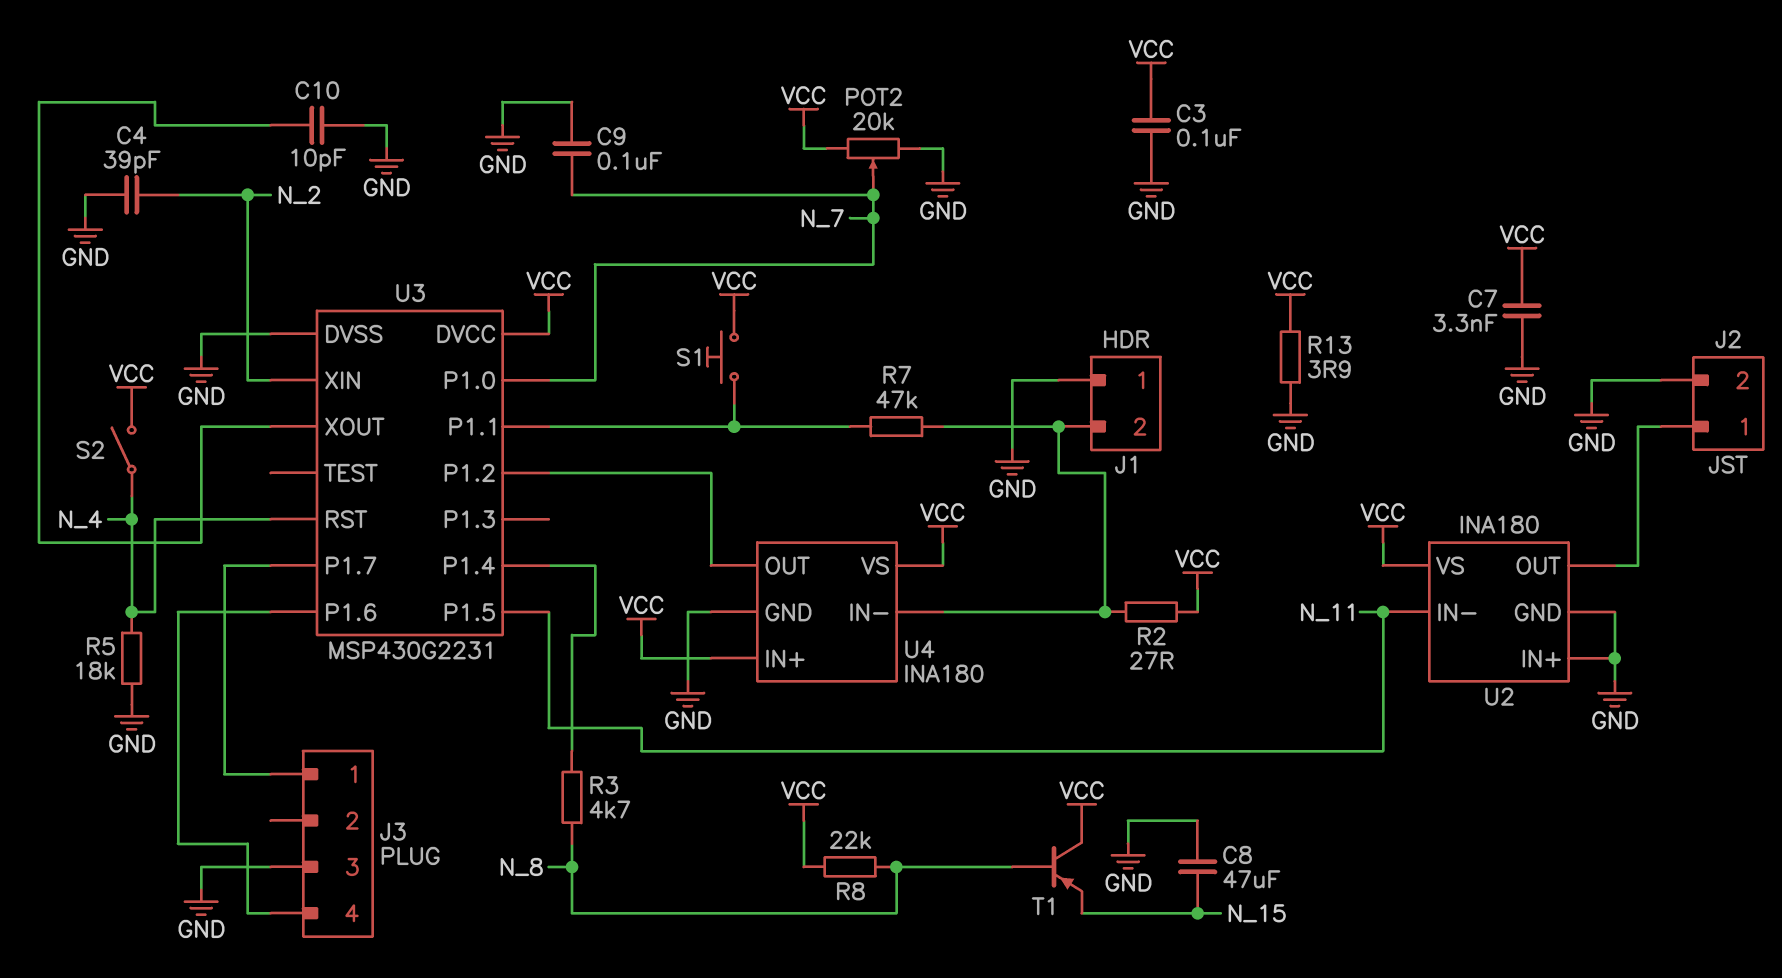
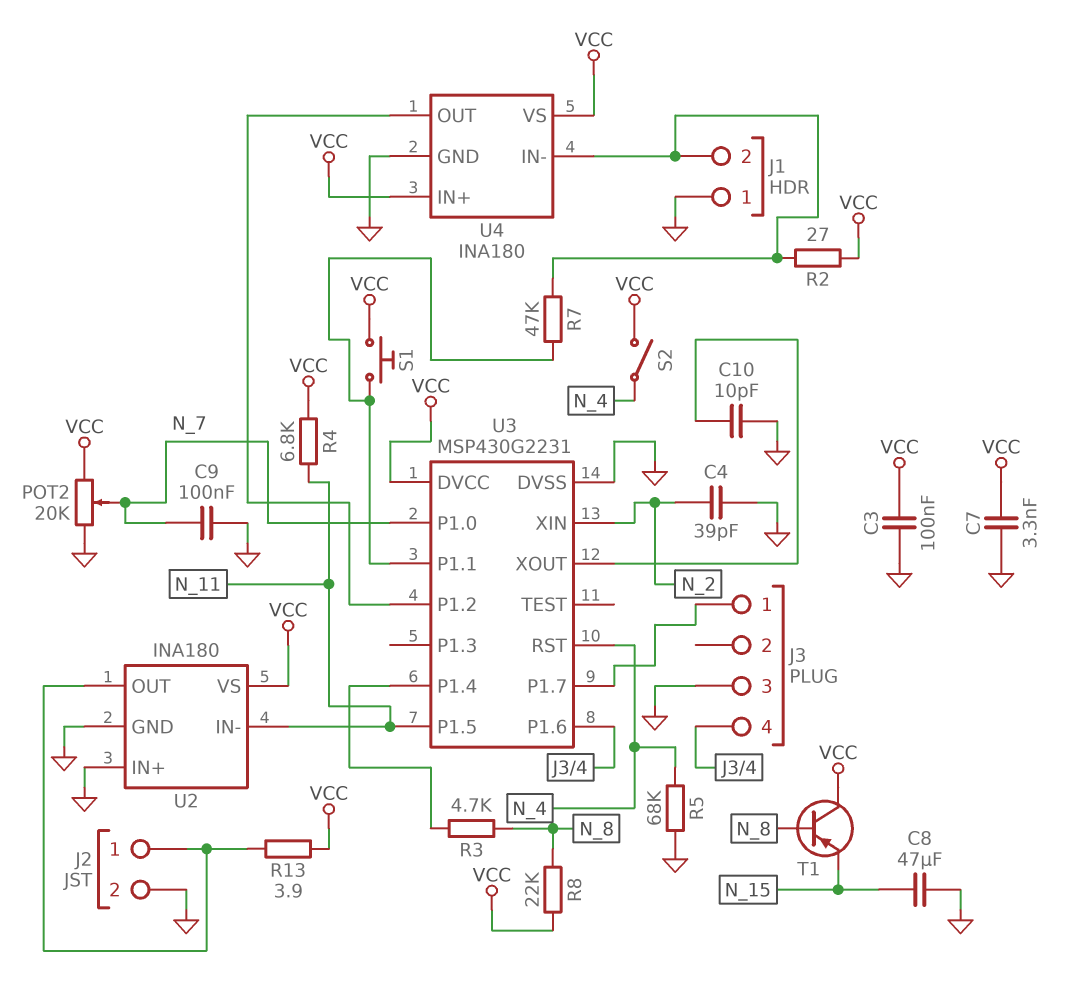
R4: none -> 6.8k (N_11, VCC)
R5: 18k (GND, N_4) -> 68k (GND, N_4)
R13: 3.9 (GND, VCC) -> 3.9 (J2/1, VCC)

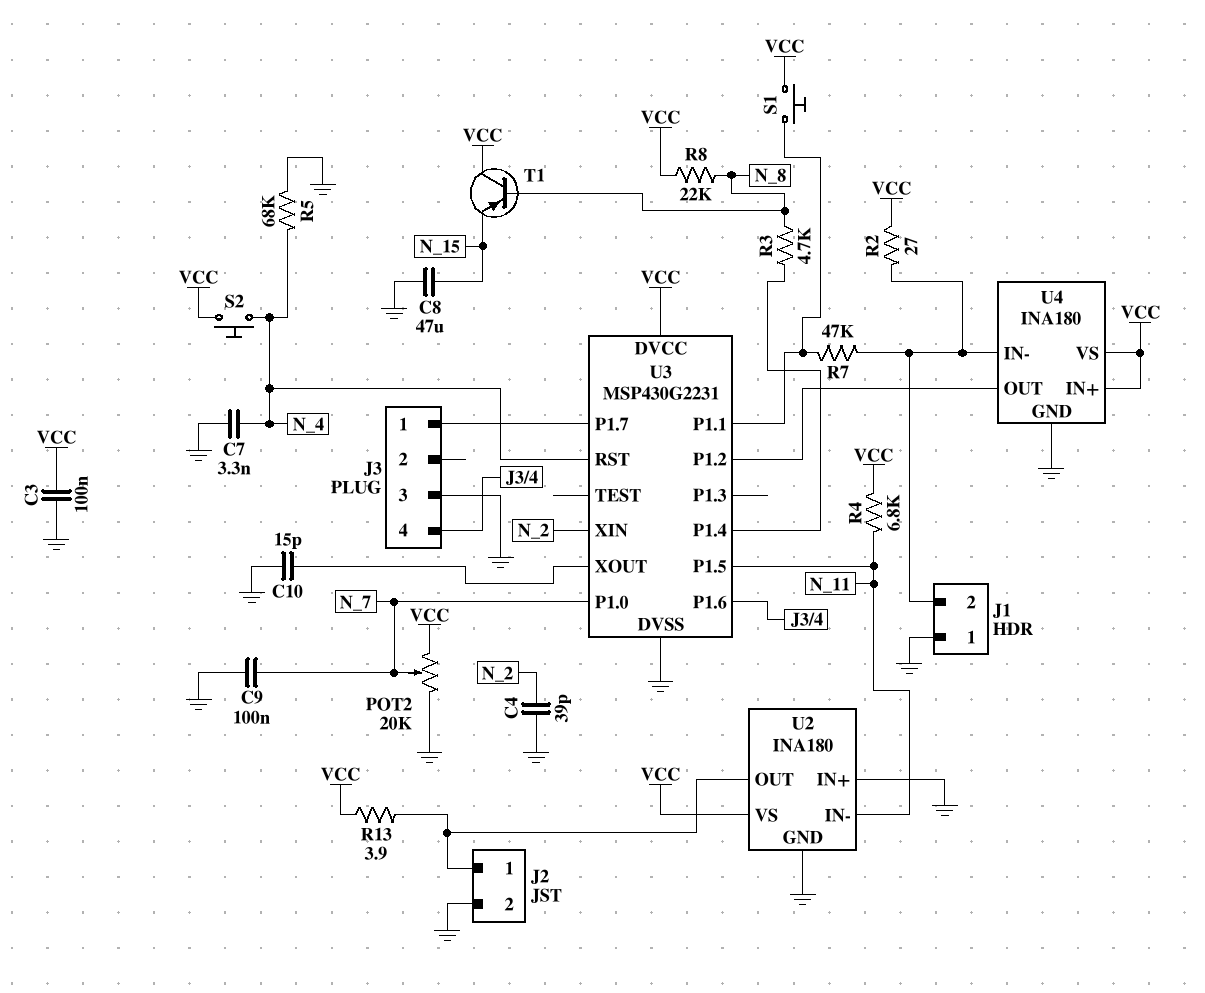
C7: 3.3nF (GND, VCC) -> 3.3nF (GND, N_4)
C10: 10pF (GND, U3/XOUT) -> 15pF (GND, U3/XOUT)
S2: switch (N_4, VCC) -> button (N_4, VCC)

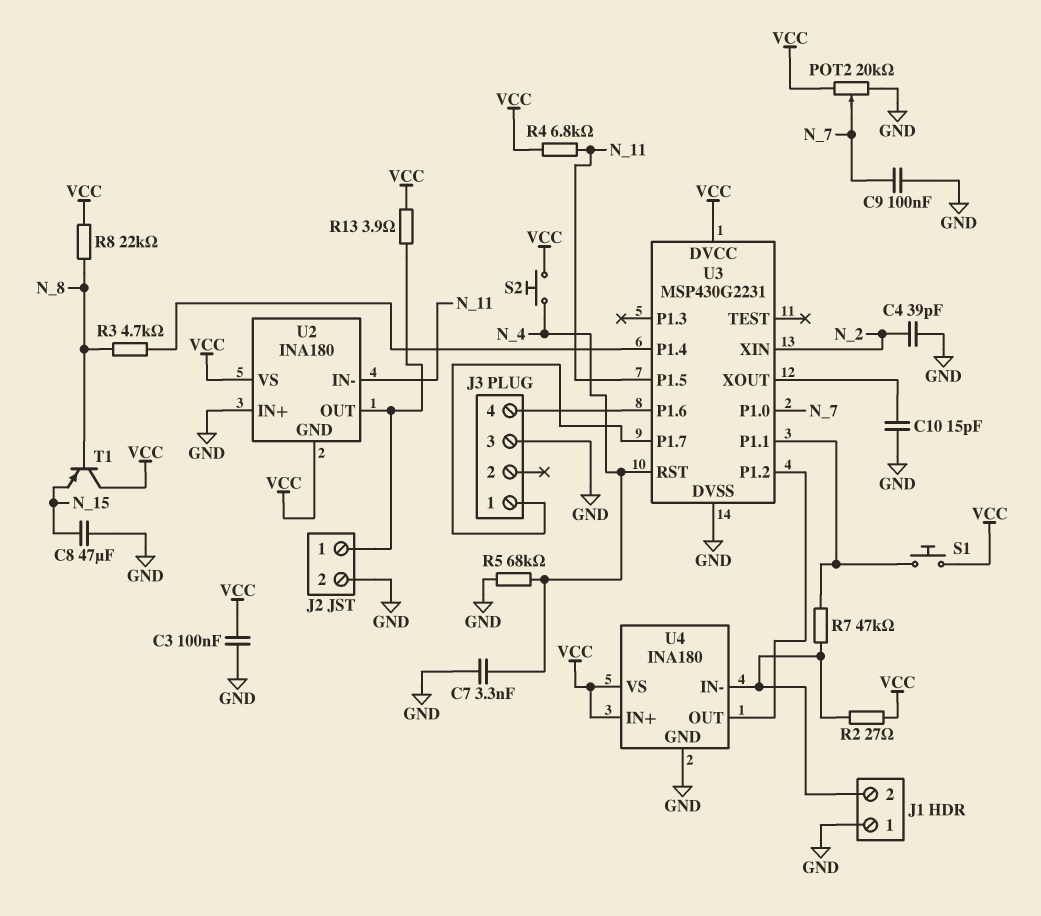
U2 pin GND: GND -> VCC

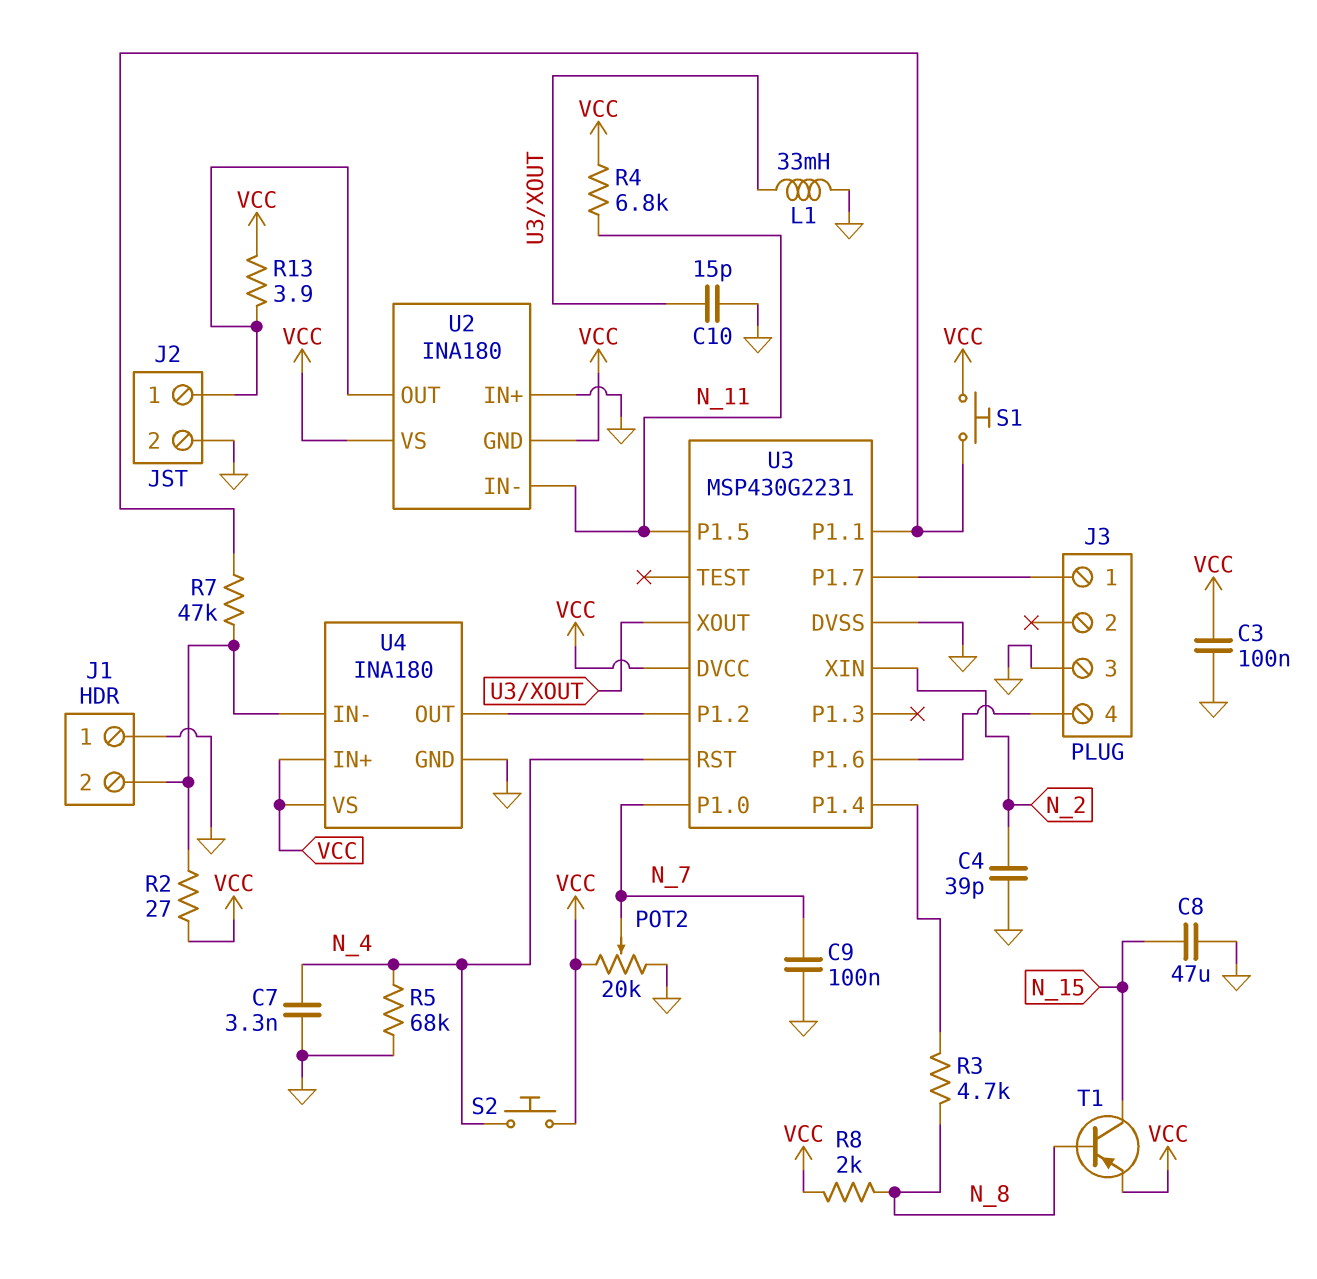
L1: none -> 33mH (GND, U3/XOUT)
R8: 22k (N_8, VCC) -> 2k (N_8, VCC)
T1: PNP (B N_8, C VCC, E N_15) -> PNP (B N_8, C N_15, E VCC)

